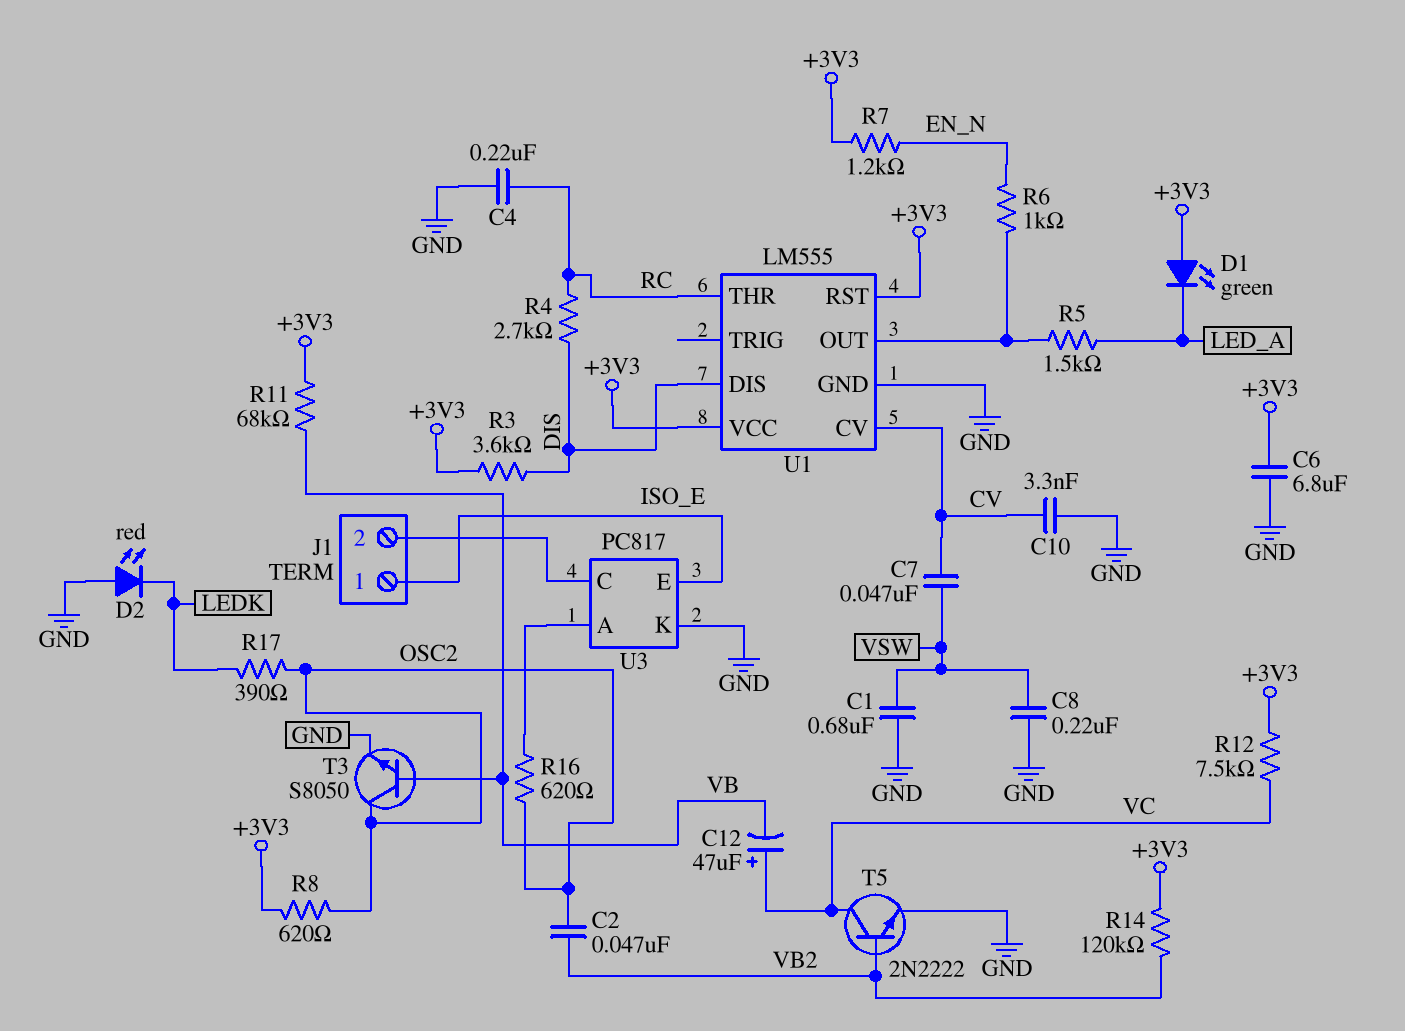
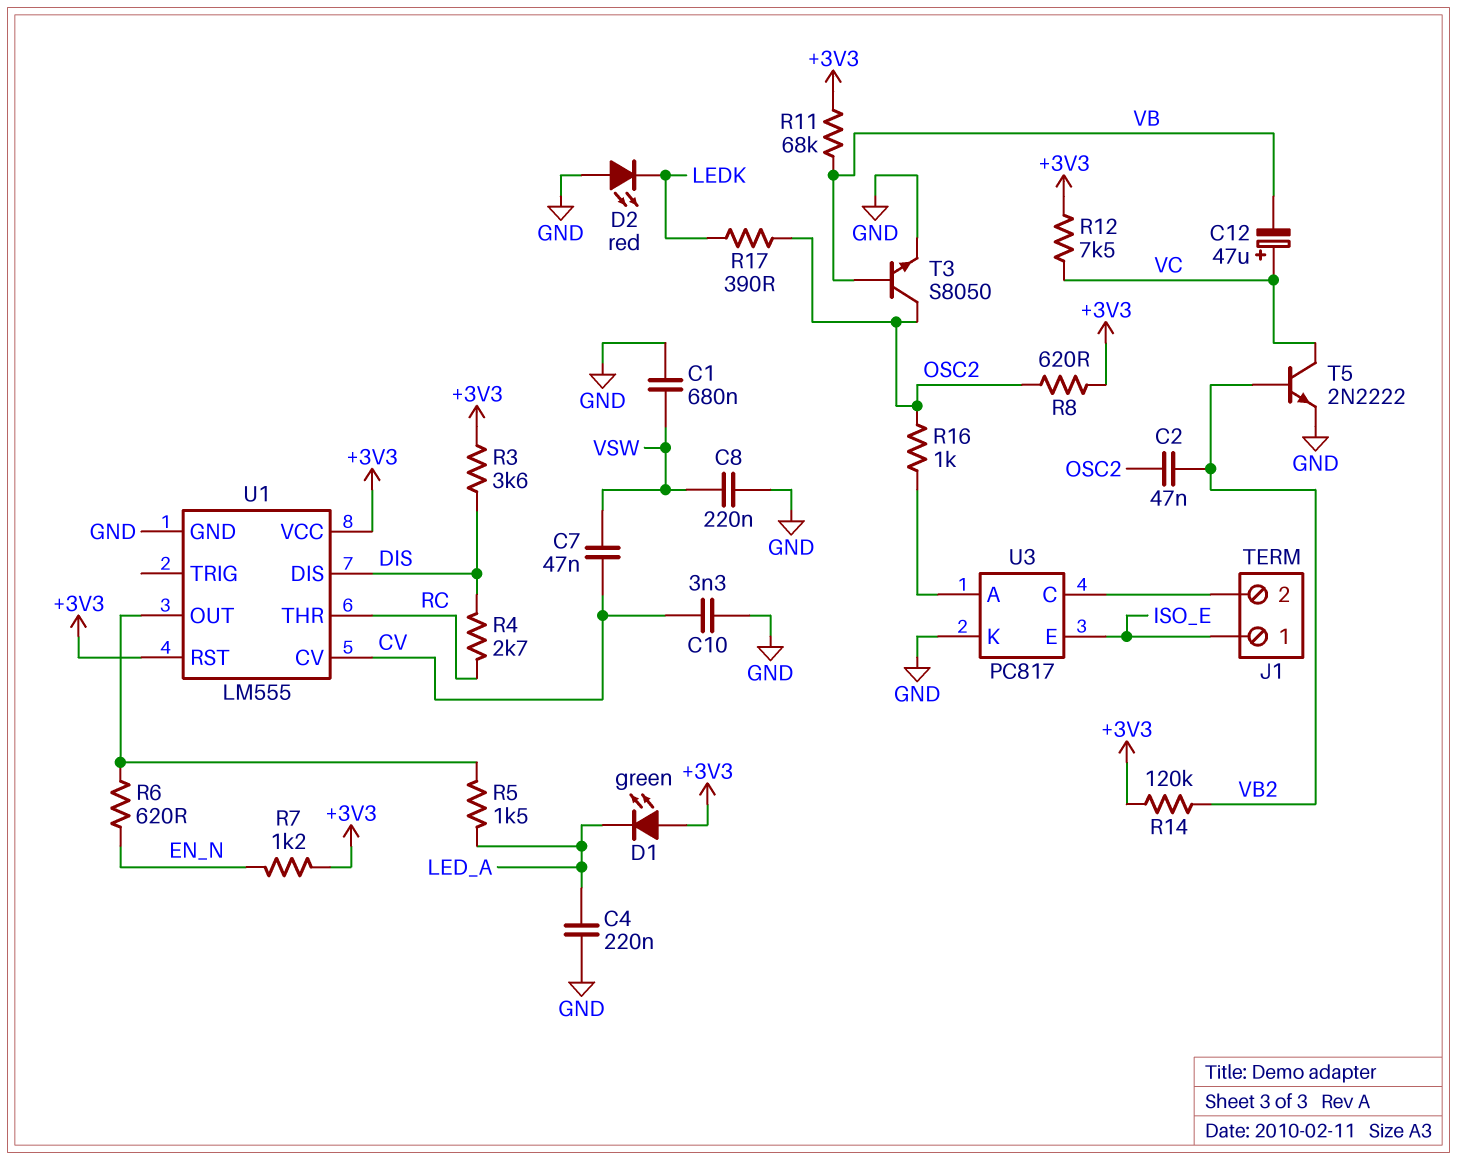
C4: 220nF (GND, RC) -> 220nF (GND, LED_A)
C6: 6.8uF (+3V3, GND) -> none
R6: 1k (EN_N, U1/OUT) -> 620 (EN_N, U1/OUT)
R16: 620 (OSC2, U3/A) -> 1k (OSC2, U3/A)

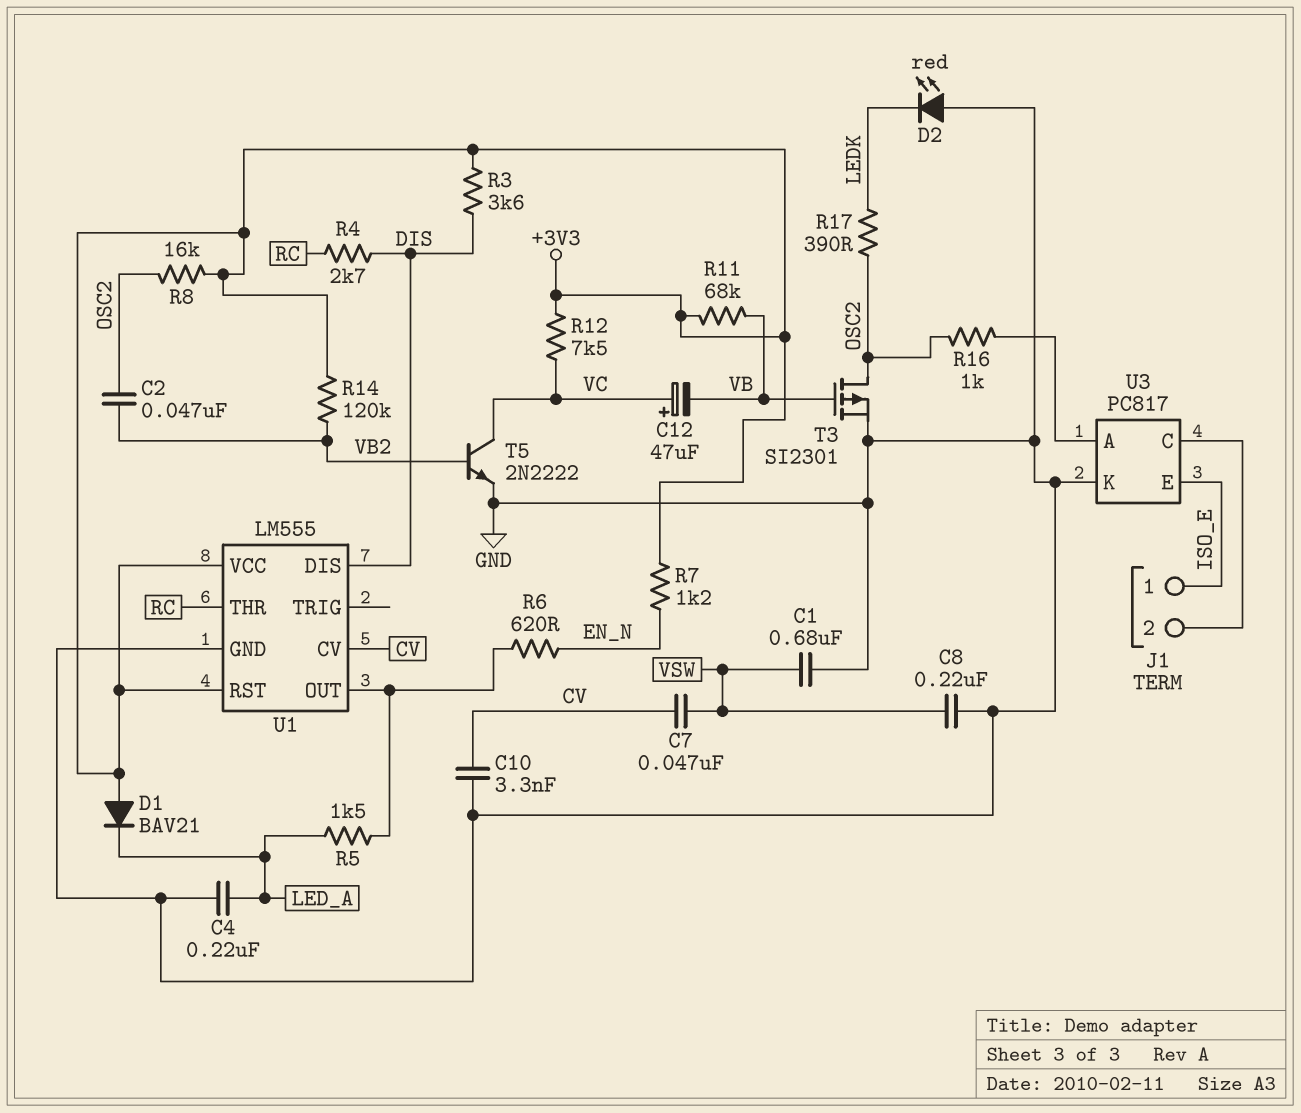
D1: LED green (A +3V3, K LED_A) -> diode BAV21 (A +3V3, K LED_A)
R8: 620 (+3V3, OSC2) -> 16k (+3V3, OSC2)
T3: NPN S8050 (B VB, C OSC2, E GND) -> PMOS SI2301 (G VB, D OSC2, S GND)

